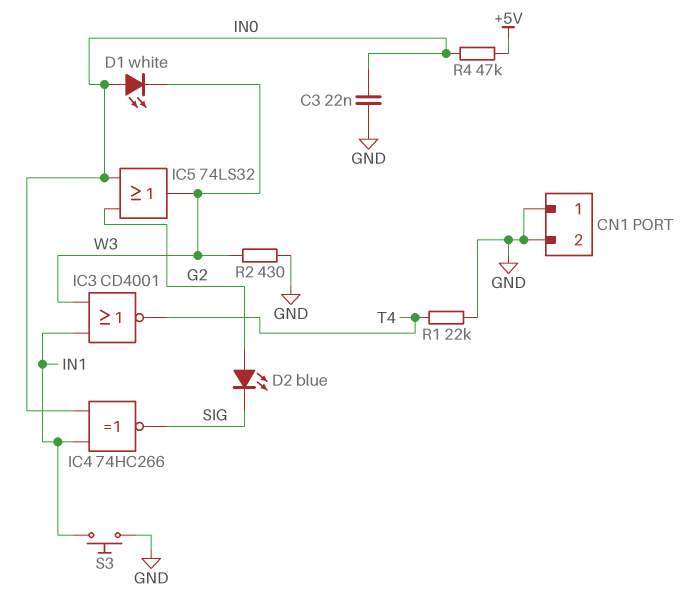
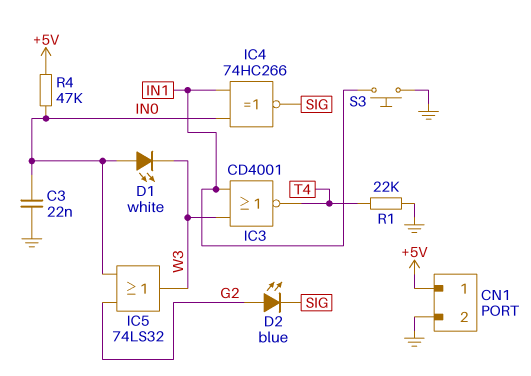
CN1 pin 1: GND -> +5V
R2: 430 (GND, W3) -> none

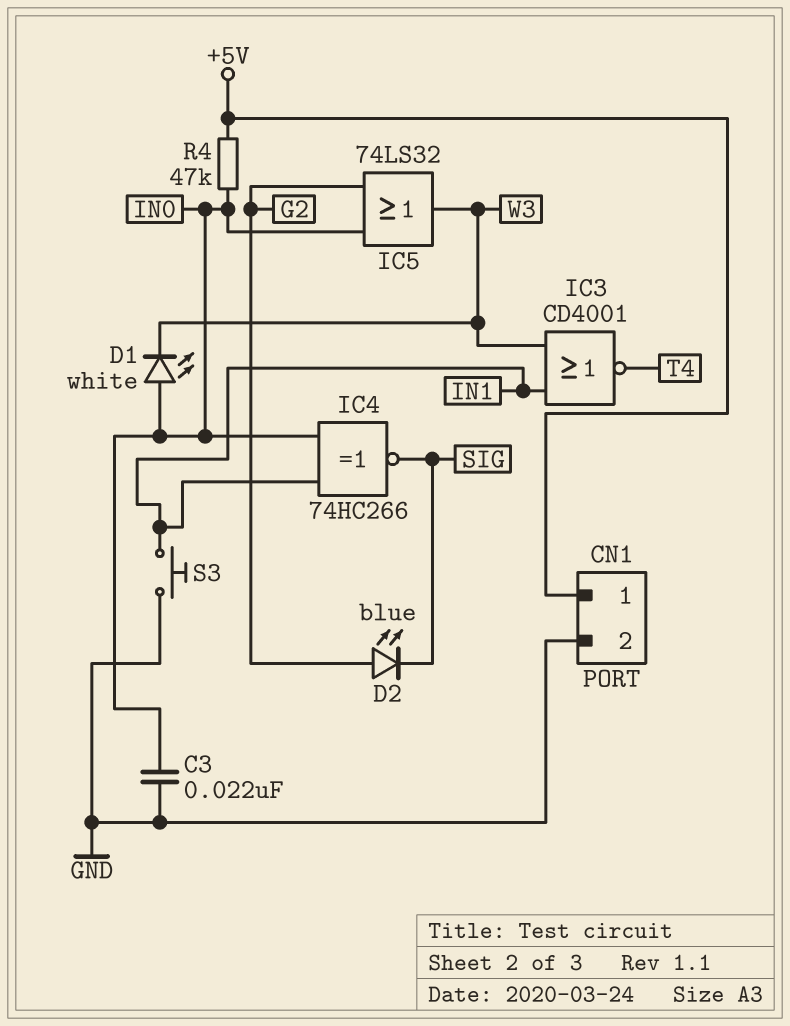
R1: 22k (GND, T4) -> none

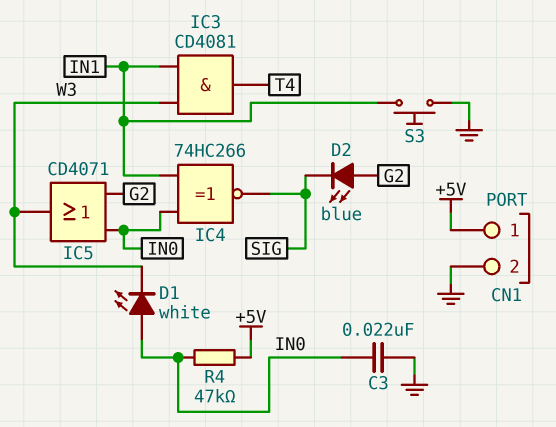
IC3: NOR CD4001 (in IN1, in W3, out T4) -> AND CD4081 (in IN1, in W3, out T4)
IC5: OR 74LS32 (in G2, in IN0, out W3) -> OR CD4071 (in G2, in IN0, out W3)

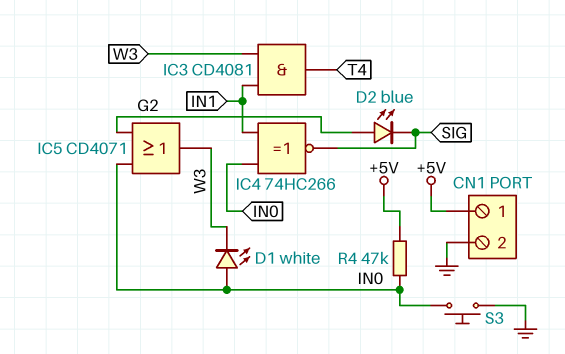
C3: 22nF (GND, IN0) -> none
S3: button (GND, IN1) -> button (GND, IN0)

